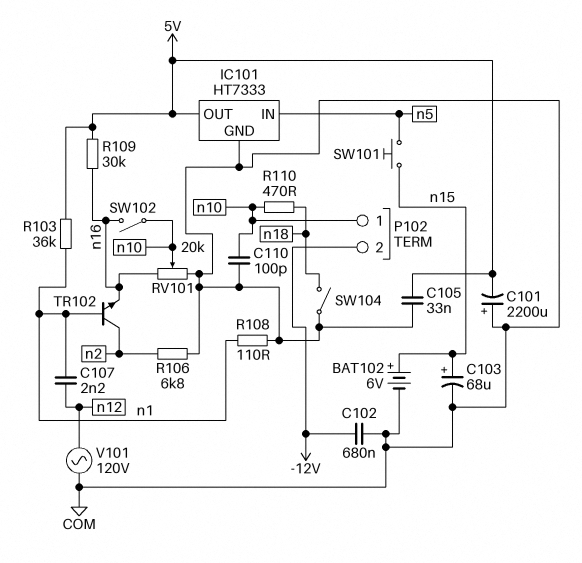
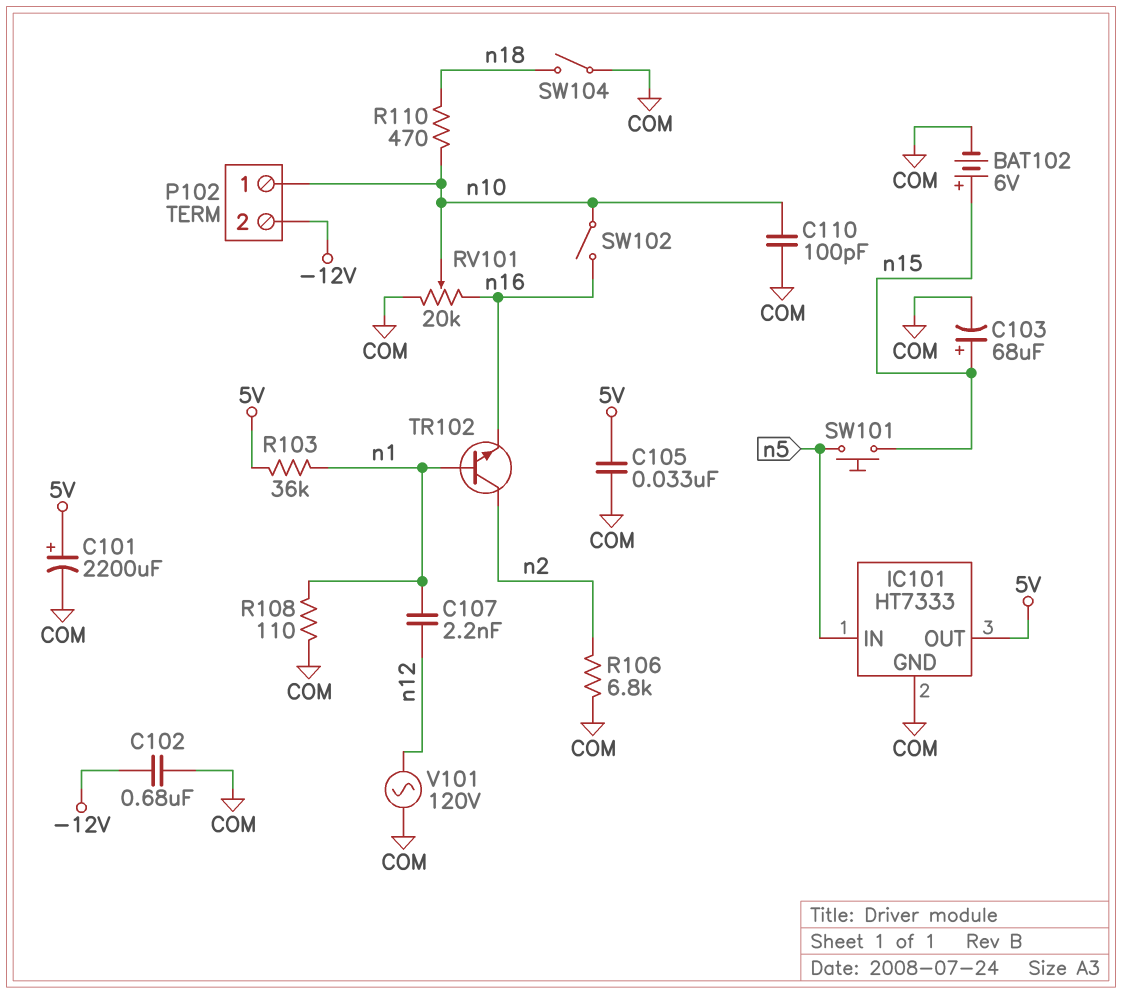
C101: 2200uF (plus COM, minus 5V) -> 2200uF (plus 5V, minus COM)
R109: 30k (5V, n16) -> none

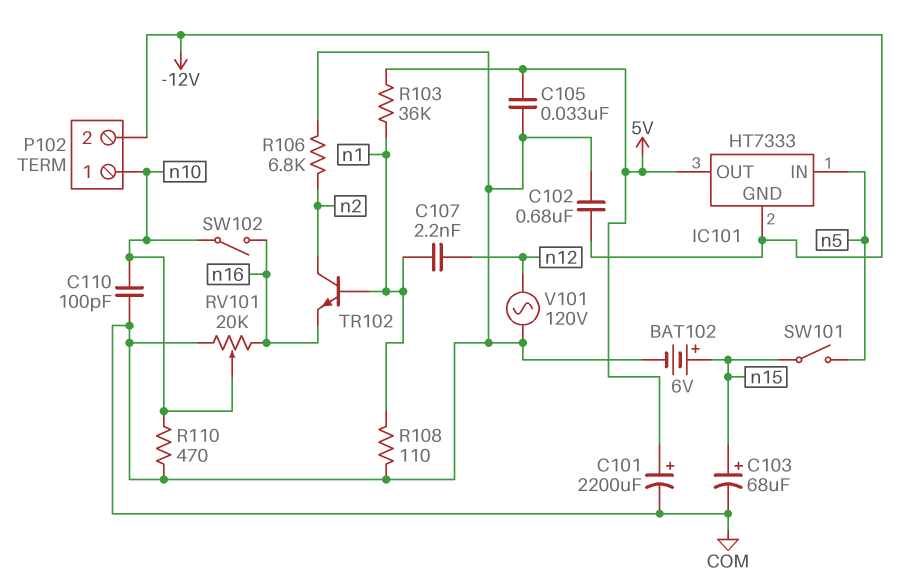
IC101 pin GND: COM -> -12V
R110: 470 (n10, n18) -> 470 (COM, n10)
SW101: button (n5, n15) -> switch (n5, n15)
SW104: switch (COM, n18) -> none

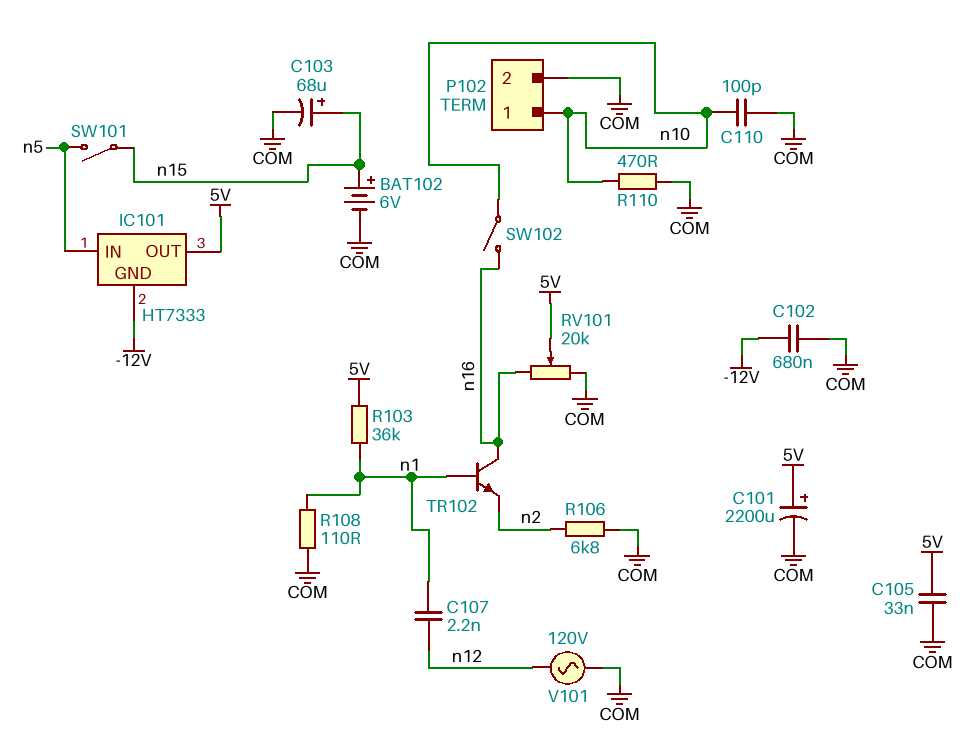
P102 pin 2: -12V -> COM
RV101: 20k (COM, n16, wiper n10) -> 20k (COM, n16, wiper 5V)
TR102: NPN (B n1, C n2, E n16) -> NPN (B n1, C n16, E n2)

